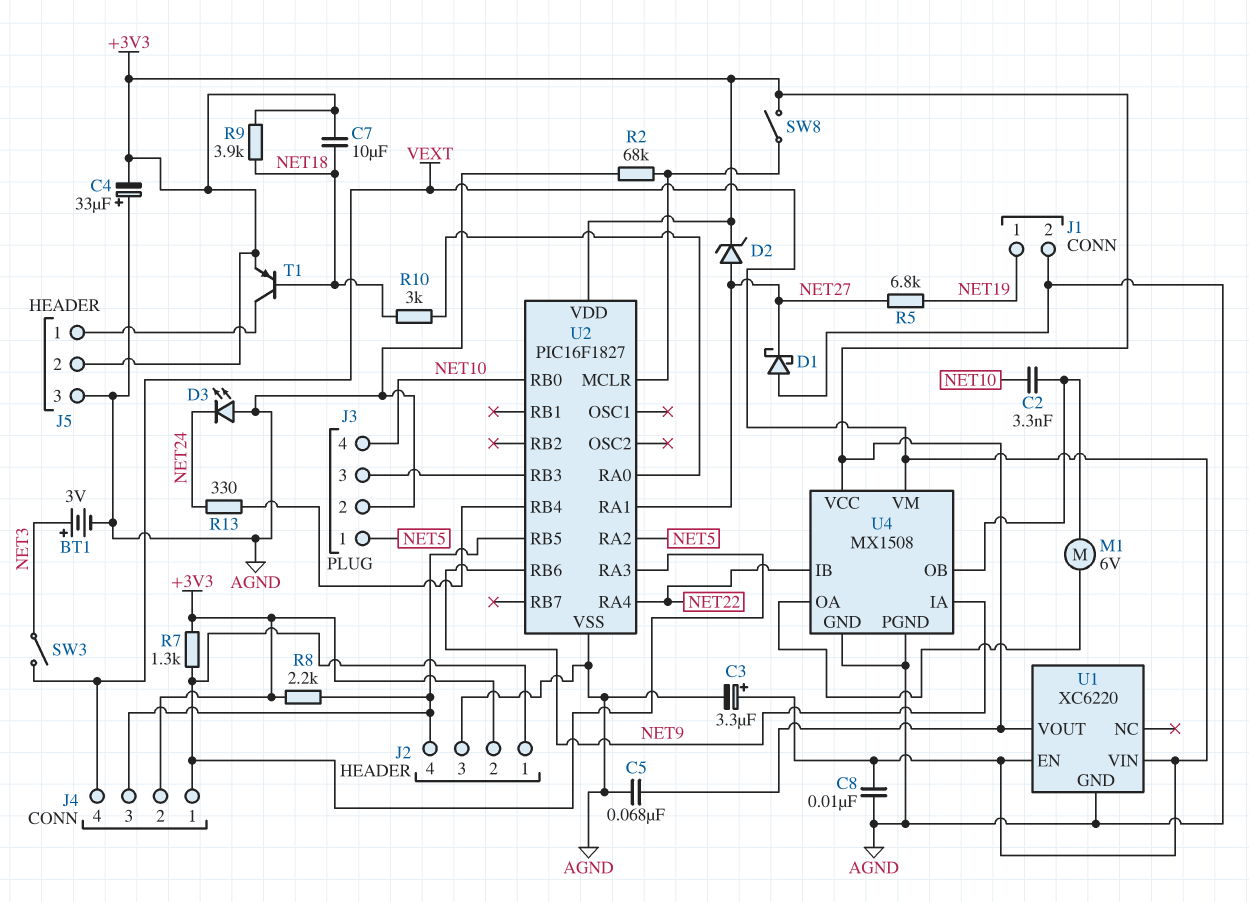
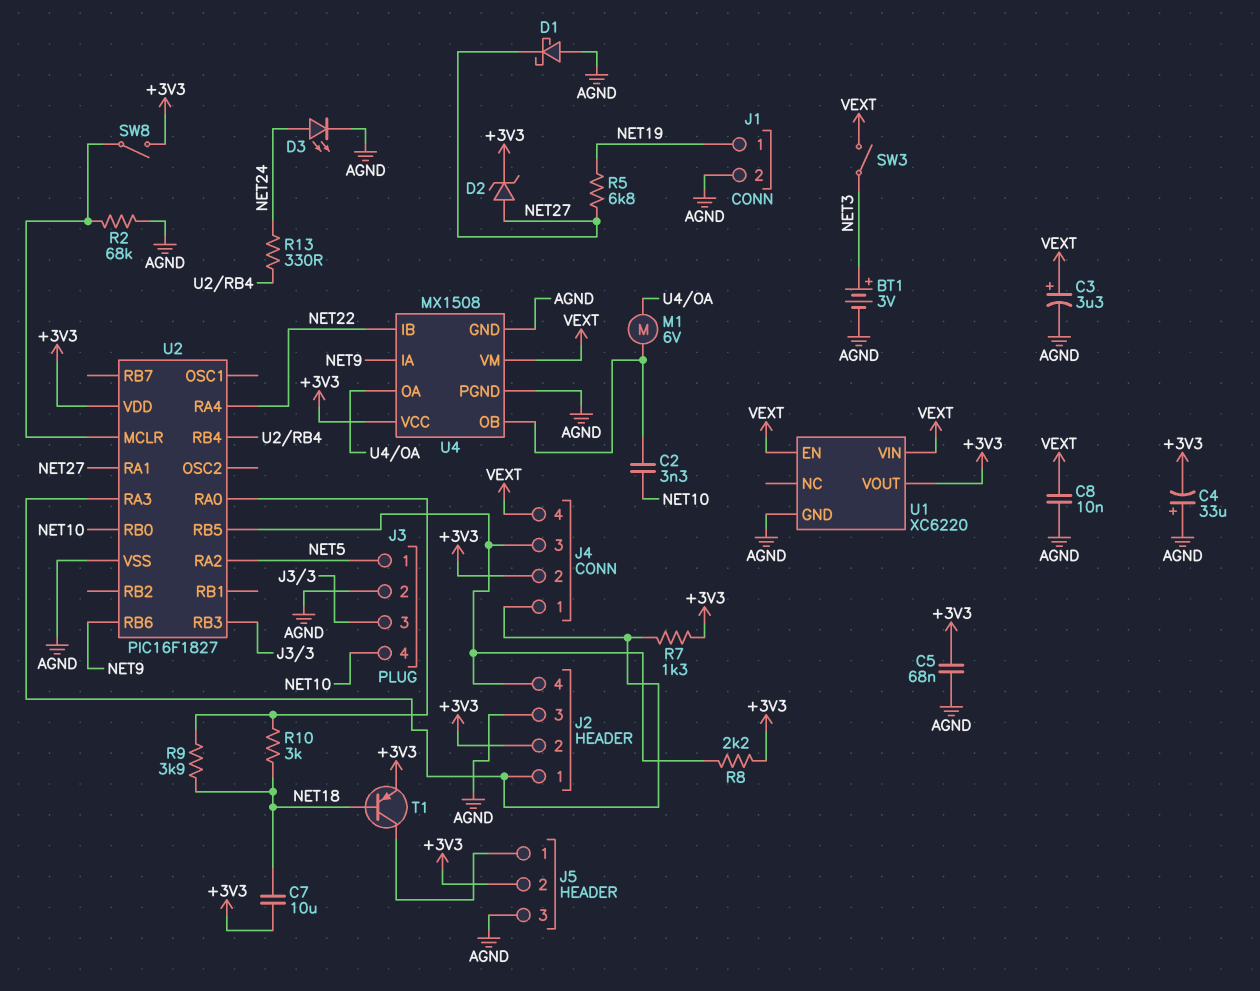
D3: LED (A AGND, K NET24) -> LED (A NET24, K AGND)
R9: 3.9k (+3V3, NET18) -> 3.9k (NET18, U2/RA0)

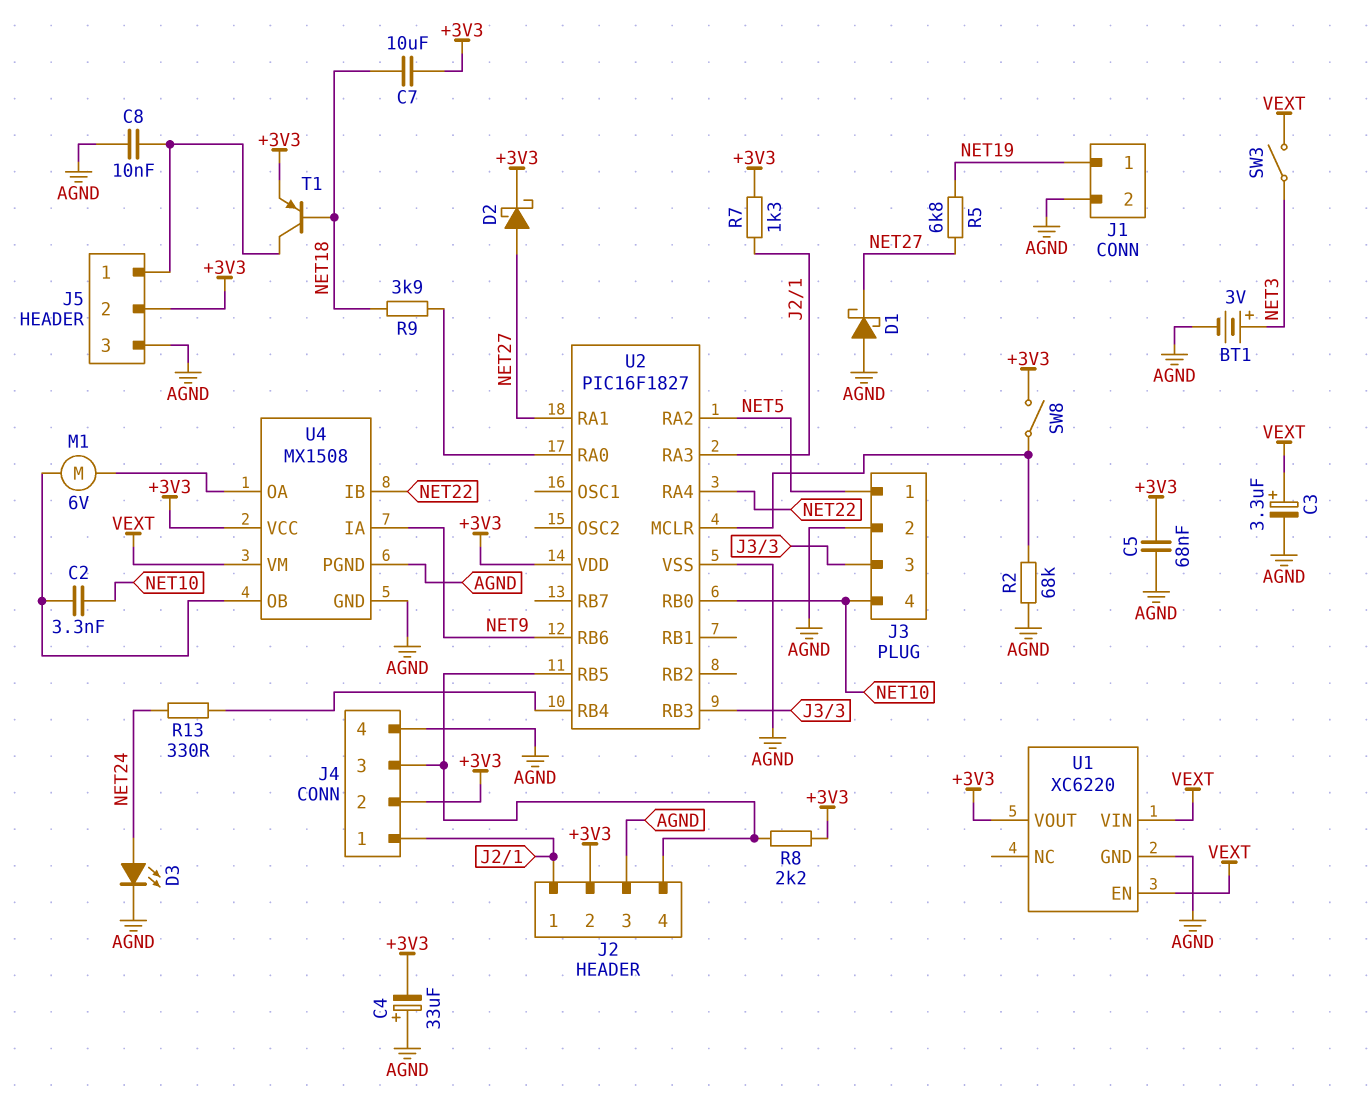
C8: 10nF (AGND, VEXT) -> 10nF (AGND, J5/1)
D2: zener (A NET27, K +3V3) -> schottky (A NET27, K +3V3)
J4 pin 4: VEXT -> AGND
R10: 3k (NET18, U2/RA0) -> none

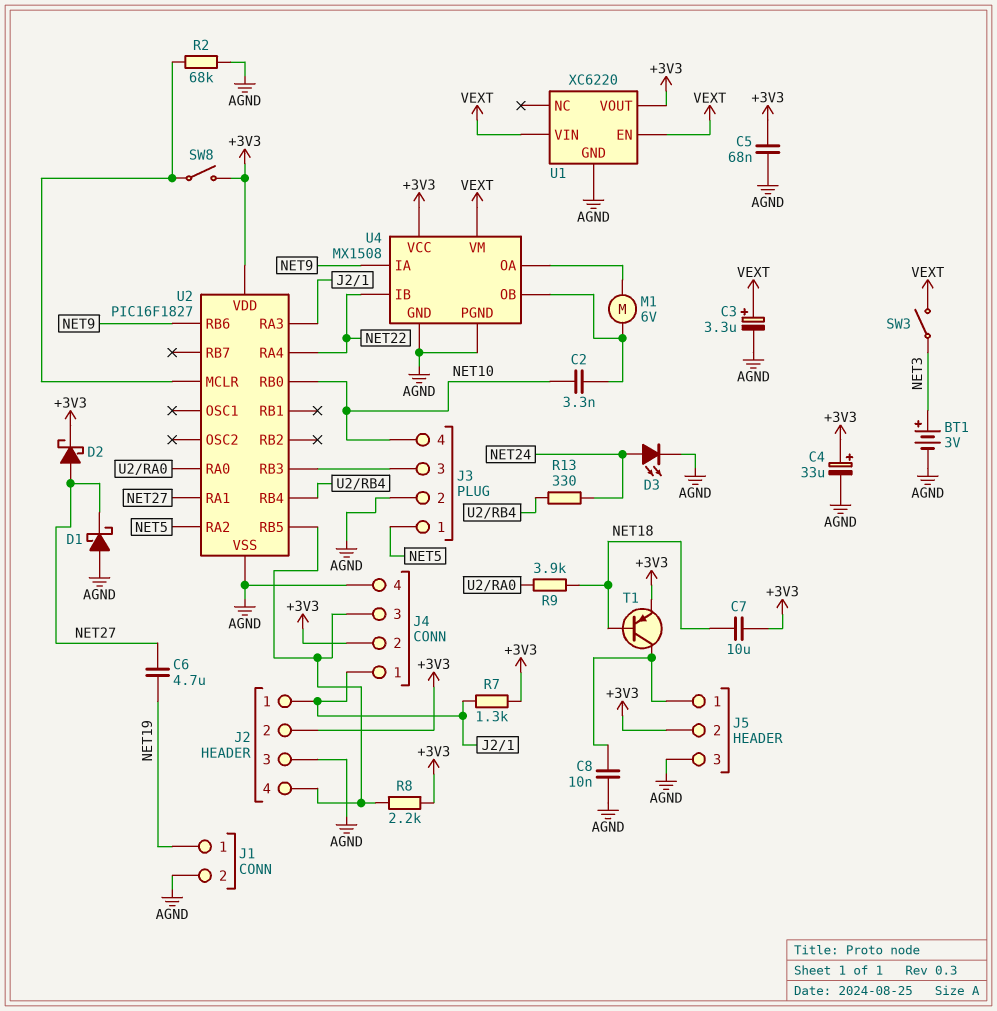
C4: 33uF (plus AGND, minus +3V3) -> 33uF (plus +3V3, minus AGND)
C6: none -> 4.7uF (NET19, NET27)
R5: 6.8k (NET19, NET27) -> none

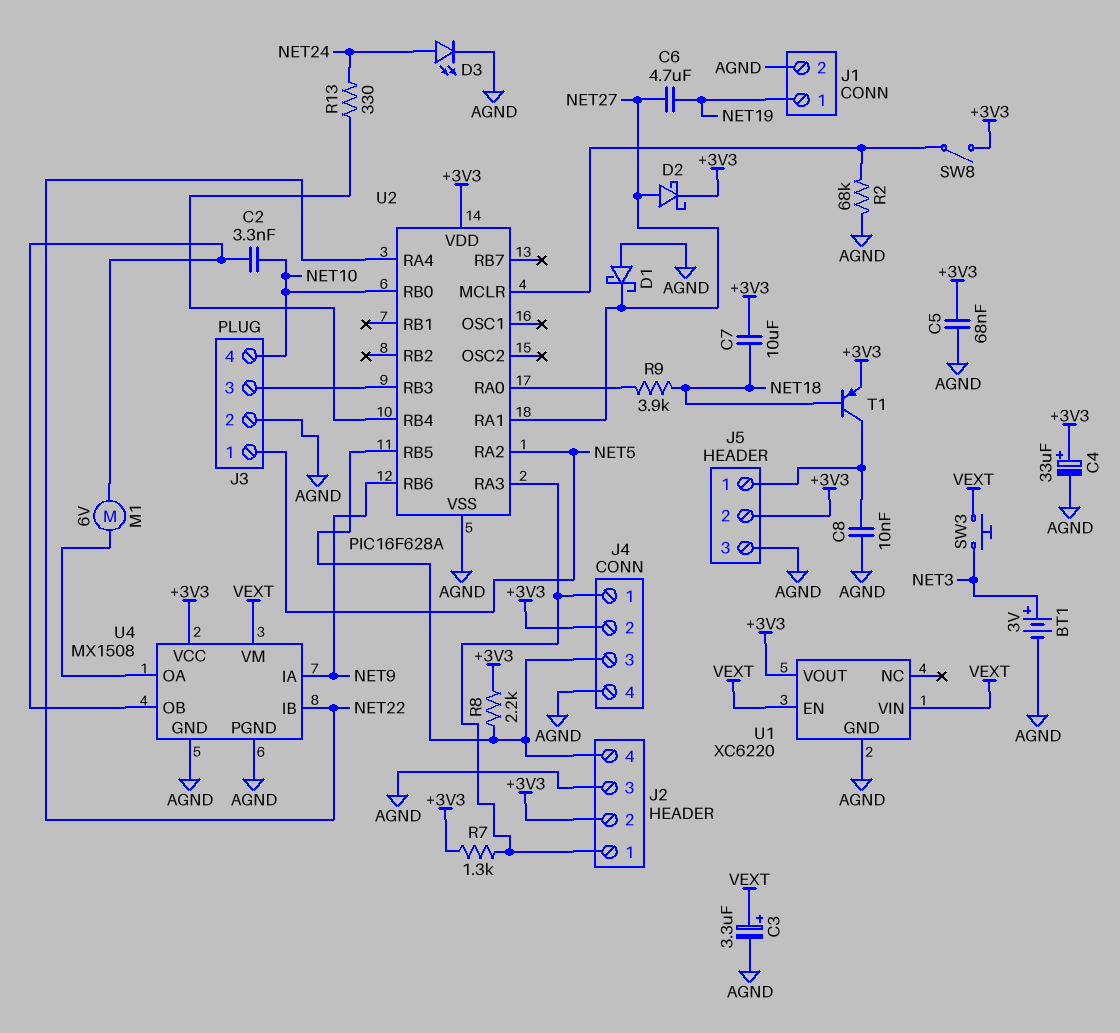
SW3: switch (NET3, VEXT) -> button (NET3, VEXT)
U2: PIC16F1827 -> PIC16F628A

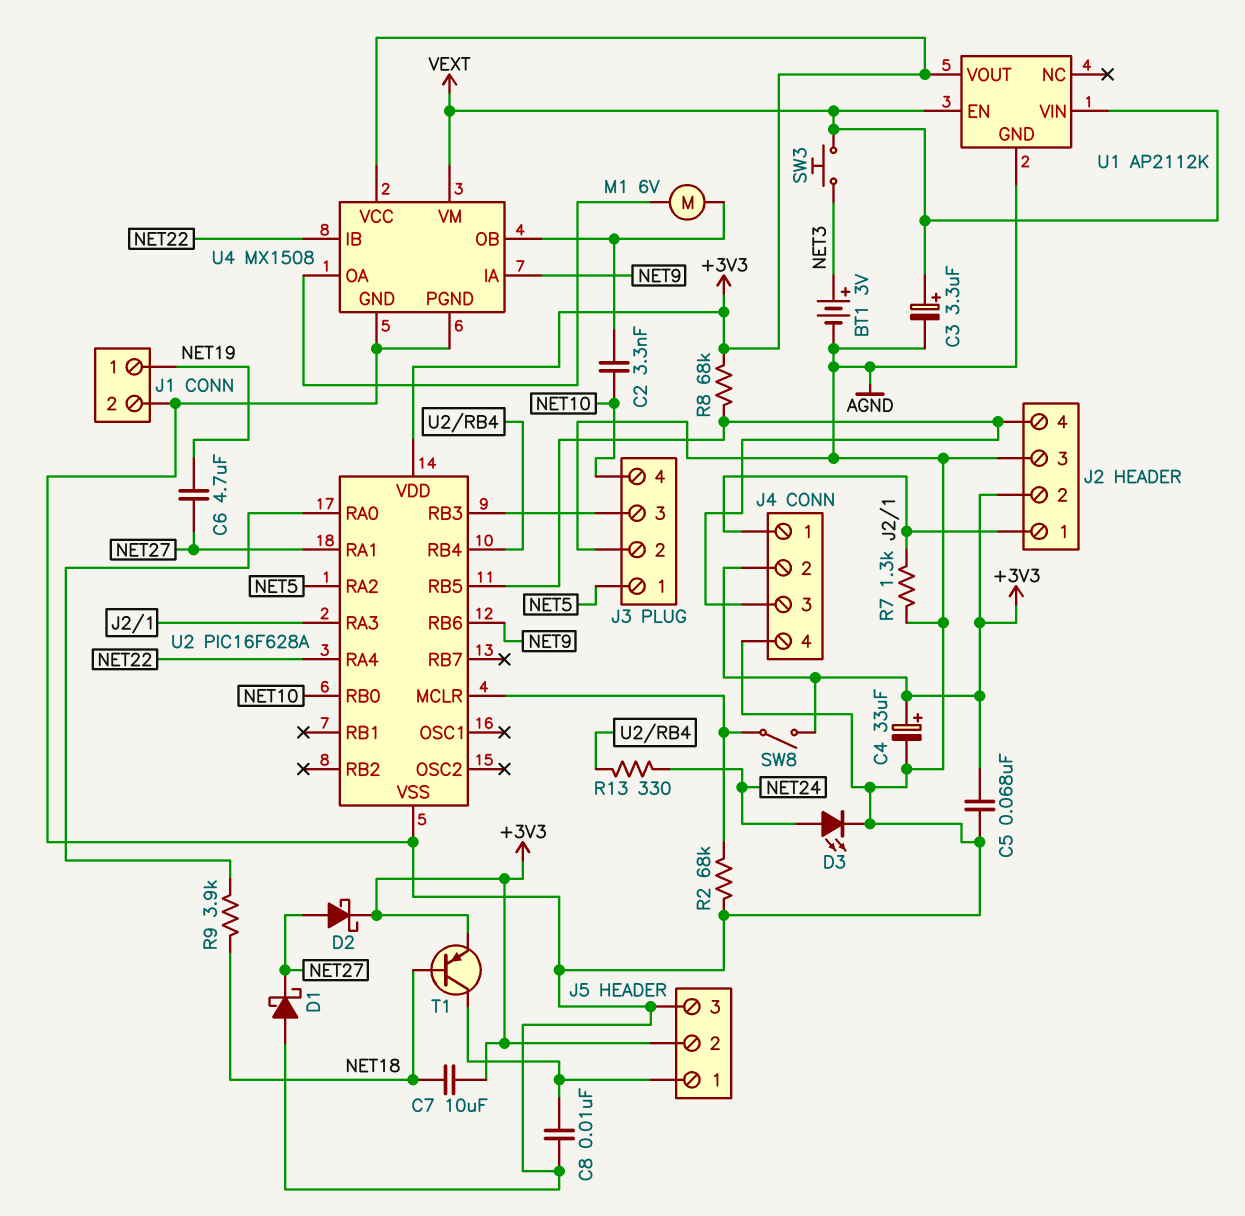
R7: 1.3k (+3V3, J2/1) -> 1.3k (AGND, J2/1)
R8: 2.2k (+3V3, J2/4) -> 68k (+3V3, J2/4)
U1: XC6220 -> AP2112K

